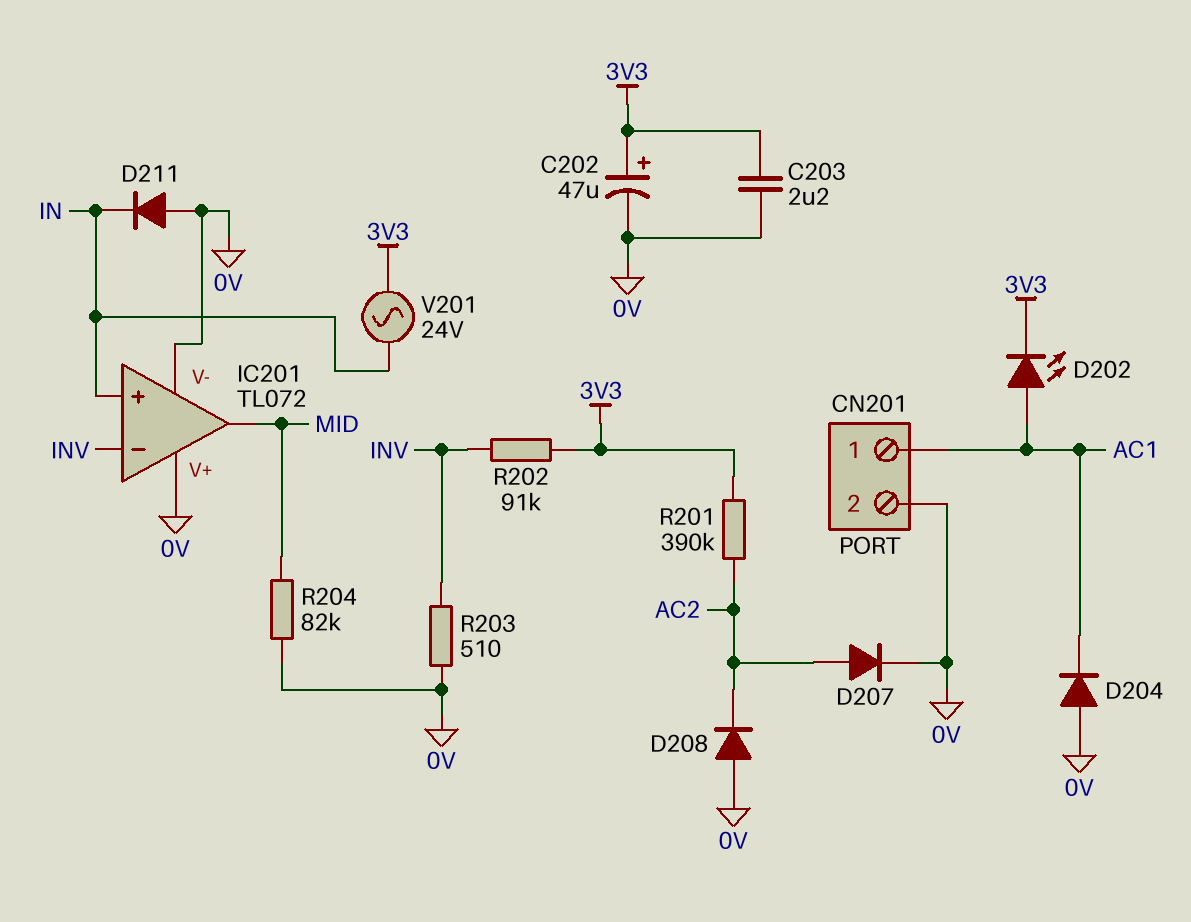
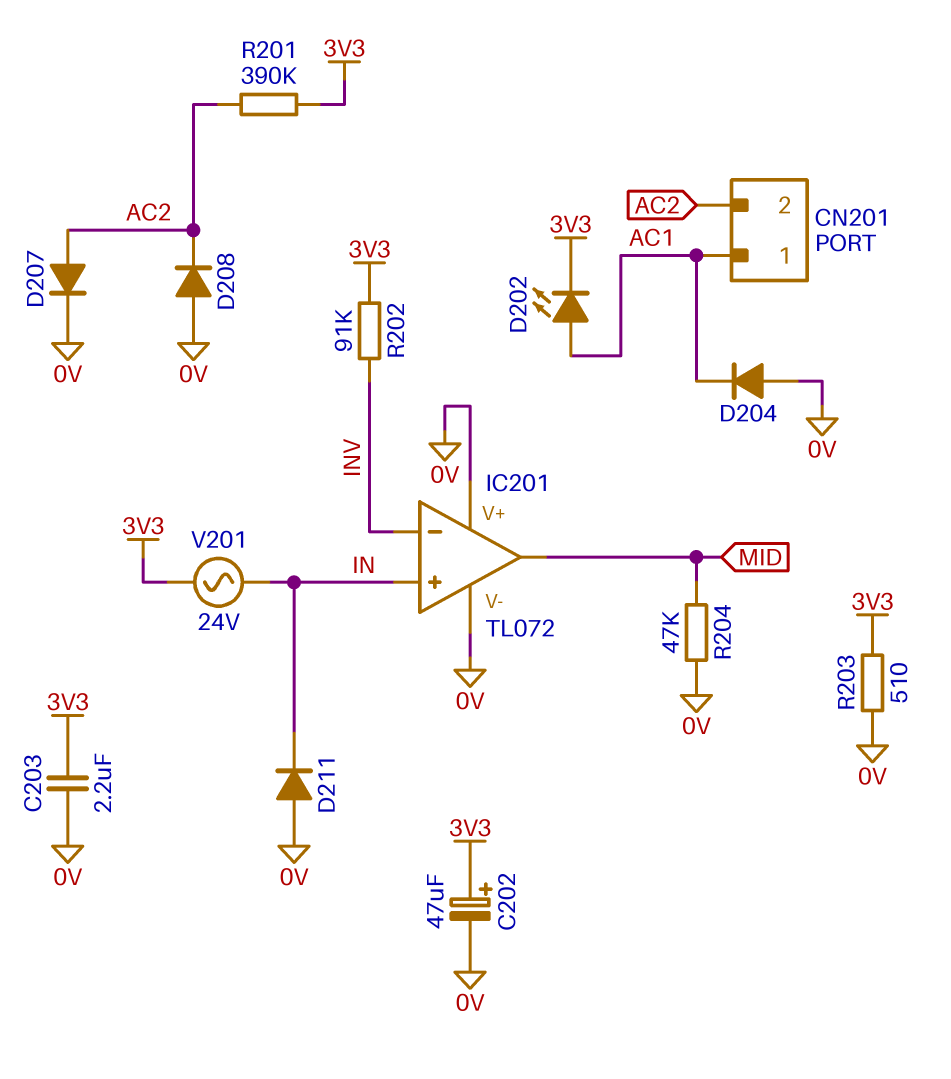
CN201 pin 2: 0V -> AC2
R203: 510 (0V, INV) -> 510 (0V, 3V3)
R204: 82k (0V, MID) -> 47k (0V, MID)

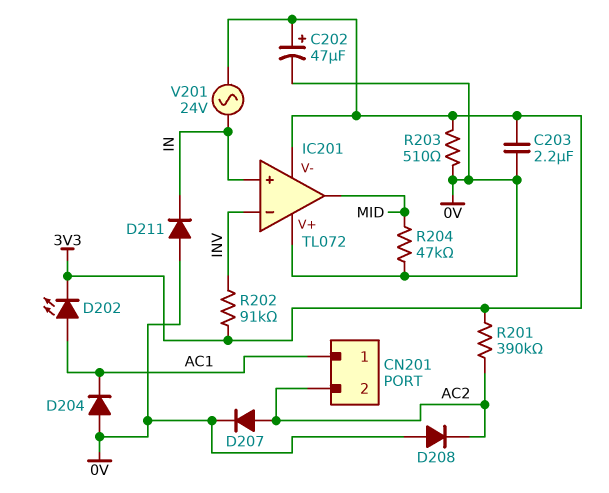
IC201 pin V-: 0V -> 3V3

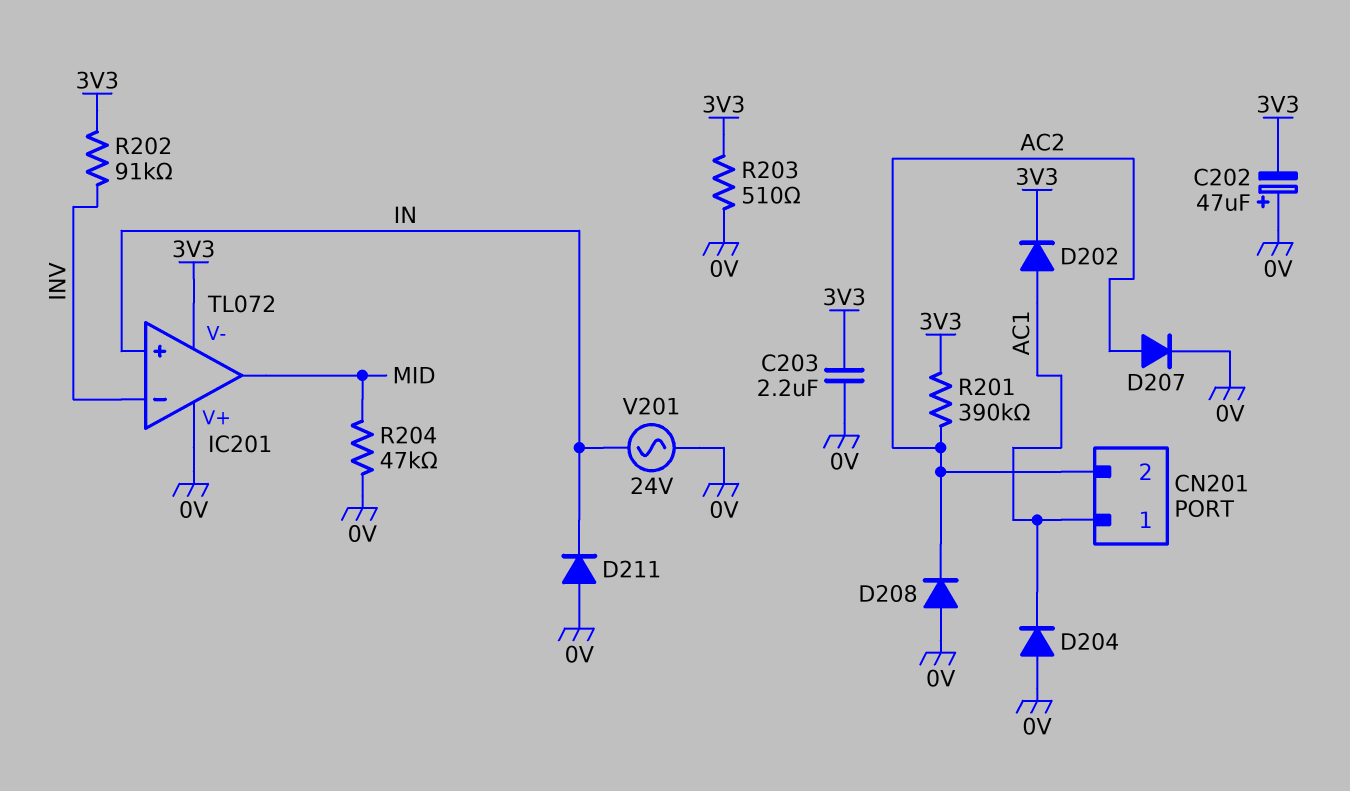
C202: 47uF (plus 3V3, minus 0V) -> 47uF (plus 0V, minus 3V3)
D202: LED (A AC1, K 3V3) -> diode (A AC1, K 3V3)
V201: AC 24V (3V3, IN) -> AC 24V (0V, IN)

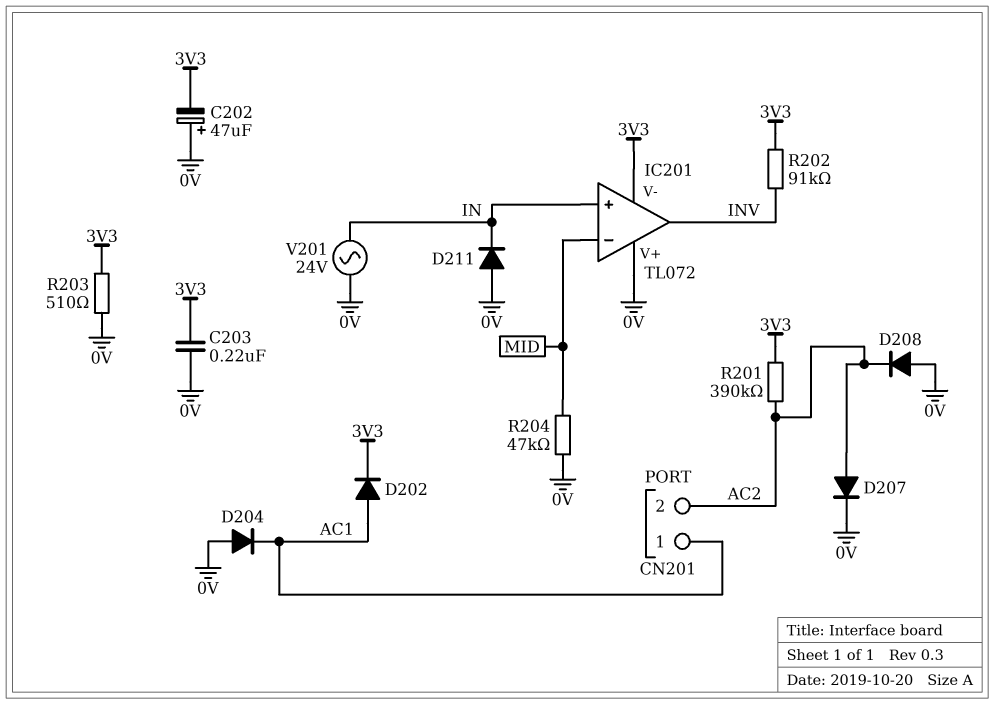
C203: 2.2uF (0V, 3V3) -> 220nF (0V, 3V3)
IC201 pin in-: INV -> MID
IC201 pin out: MID -> INV

